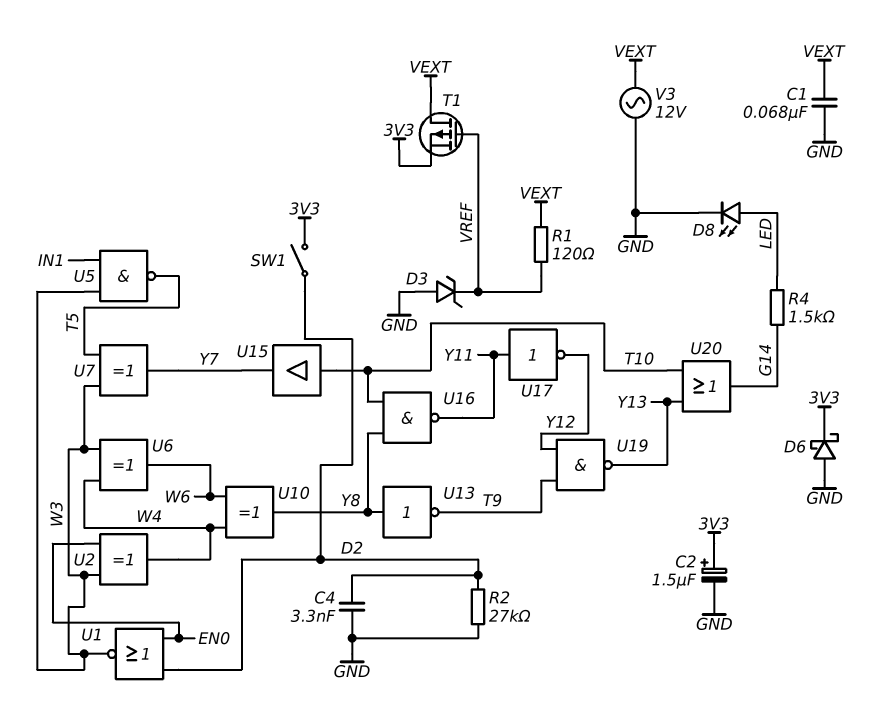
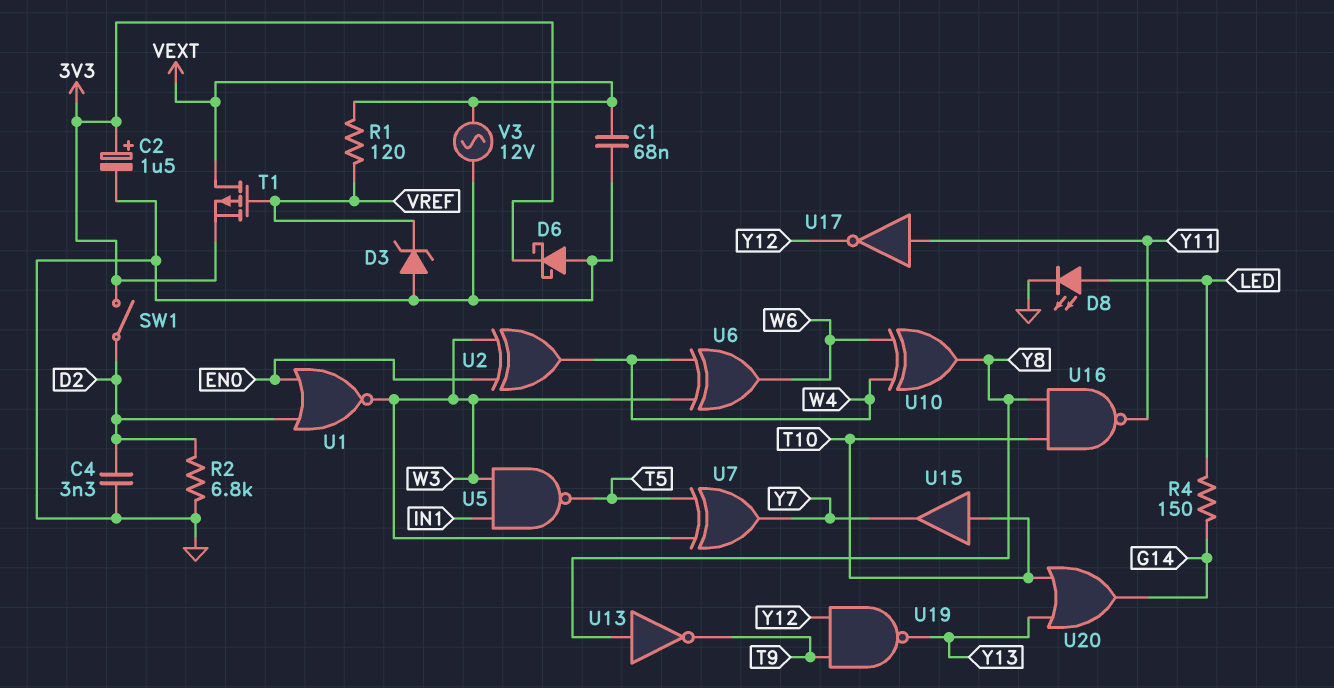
R2: 27k (D2, GND) -> 6.8k (D2, GND)
R4: 1.5k (G14, LED) -> 150 (G14, LED)

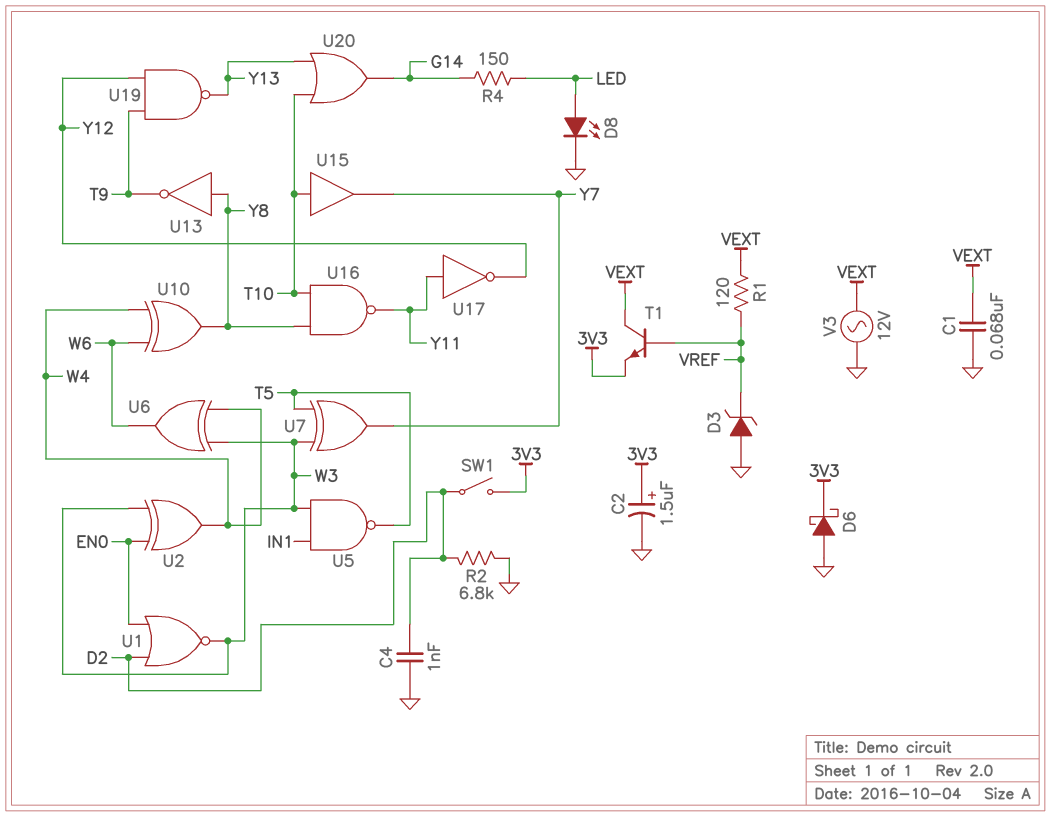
C4: 3.3nF (D2, GND) -> 1nF (D2, GND)
T1: PMOS (G VREF, D VEXT, S 3V3) -> NPN (B VREF, C VEXT, E 3V3)

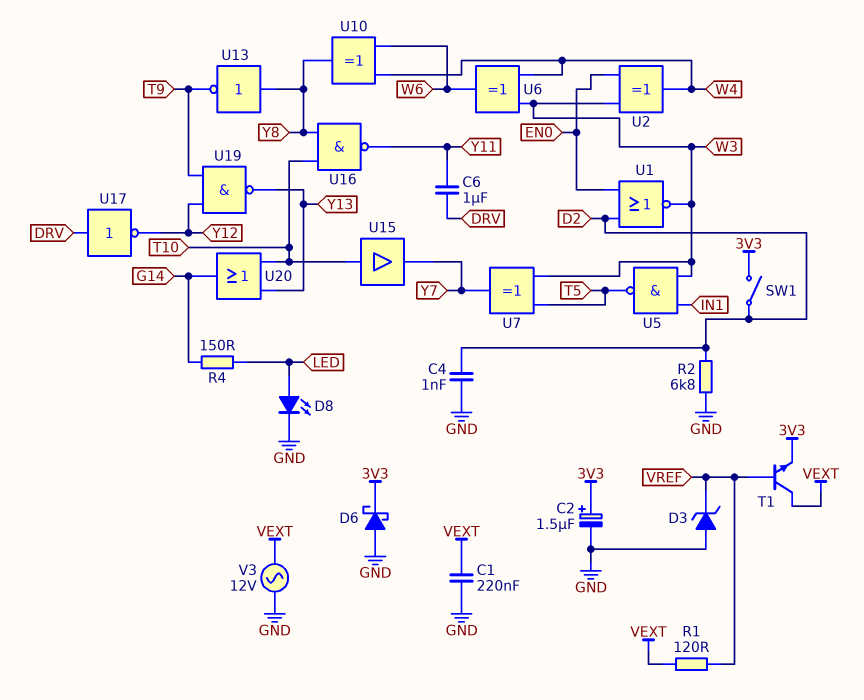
C1: 68nF (GND, VEXT) -> 220nF (GND, VEXT)
C6: none -> 1uF (DRV, Y11)
U17: NOT (in Y11, out Y12) -> NOT (in DRV, out Y12)

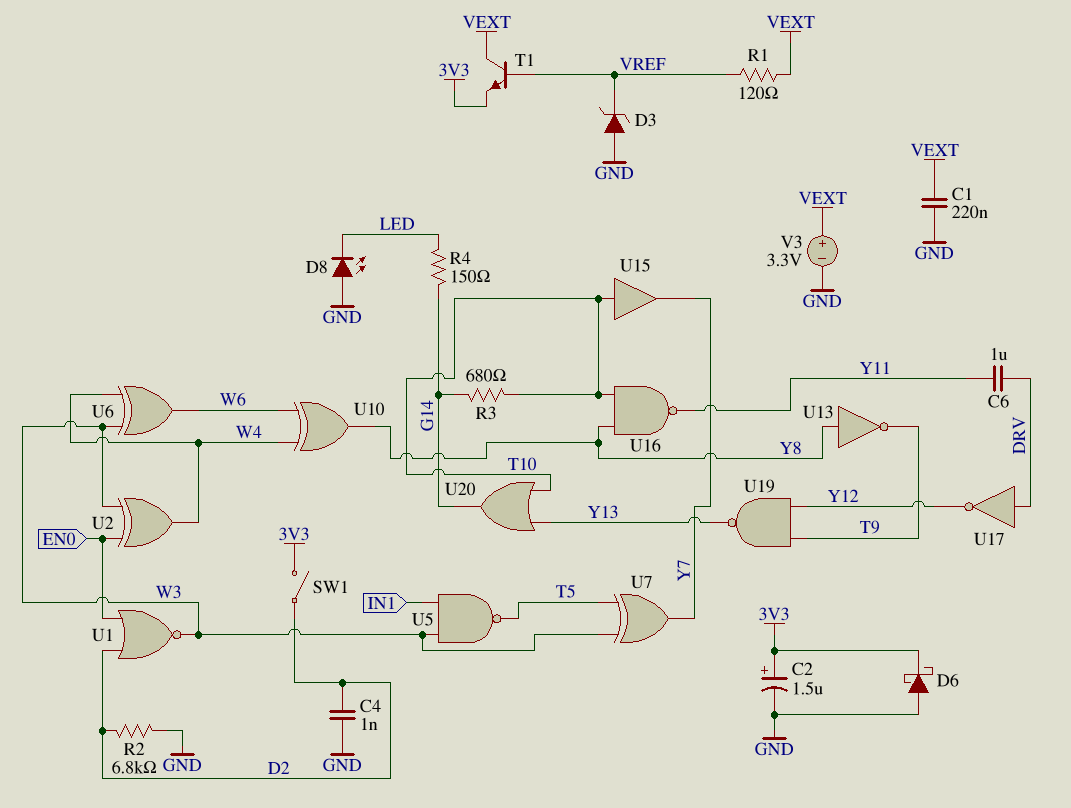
D8: LED (A LED, K GND) -> LED (A GND, K LED)
R3: none -> 680 (G14, T10)
V3: AC 12V (GND, VEXT) -> 3.3V (plus VEXT, minus GND)

